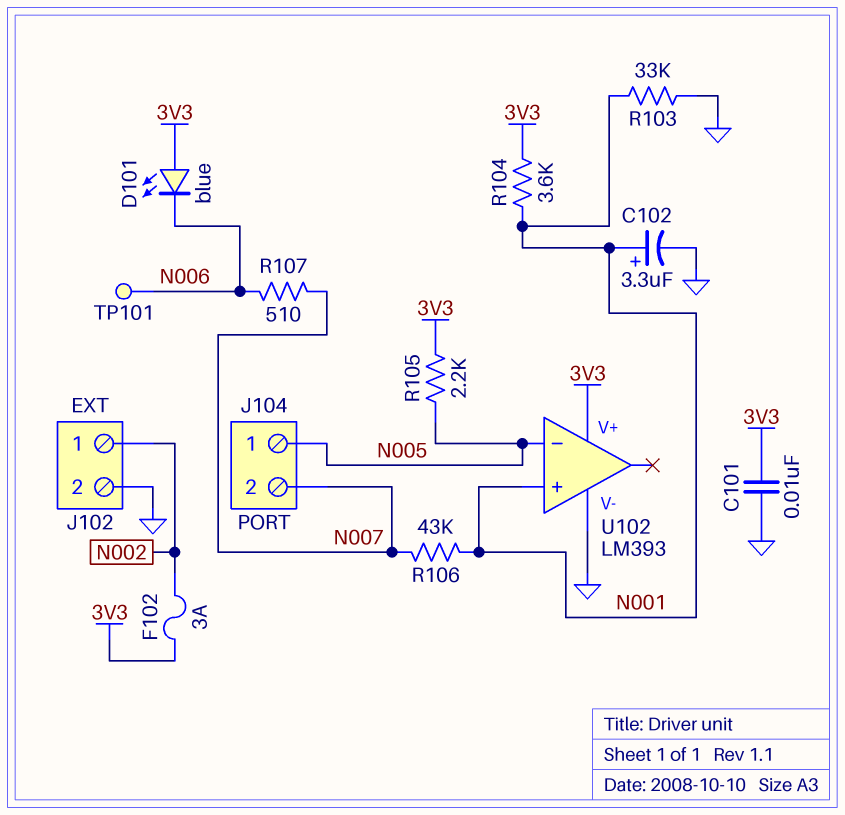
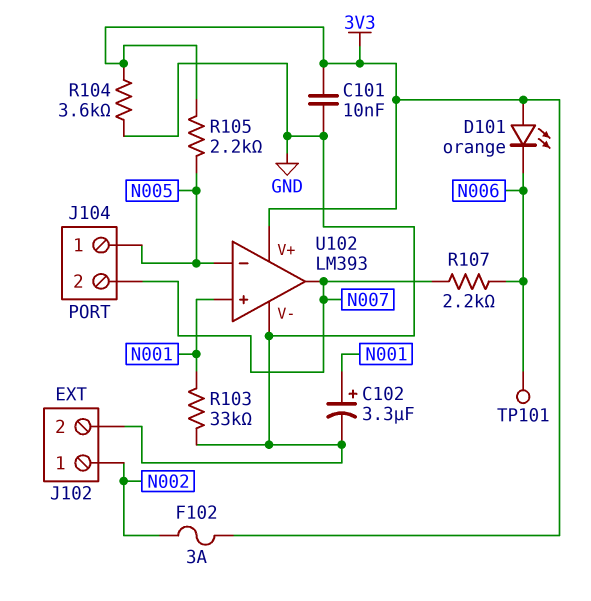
D101: LED blue (A 3V3, K N006) -> LED orange (A 3V3, K N006)
R104: 3.6k (3V3, N001) -> 3.6k (3V3, GND)
R106: 43k (N001, N007) -> none
R107: 510 (N006, N007) -> 2.2k (N006, N007)
U102 pin out: none -> N007

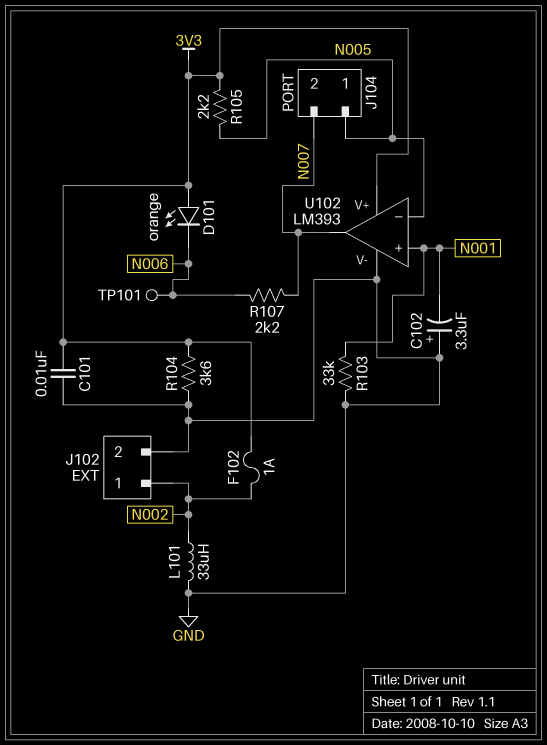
C102: 3.3uF (plus N001, minus GND) -> 3.3uF (plus GND, minus N001)
F102: 3A (3V3, N002) -> 1A (3V3, N002)
L101: none -> 33uH (GND, N002)

